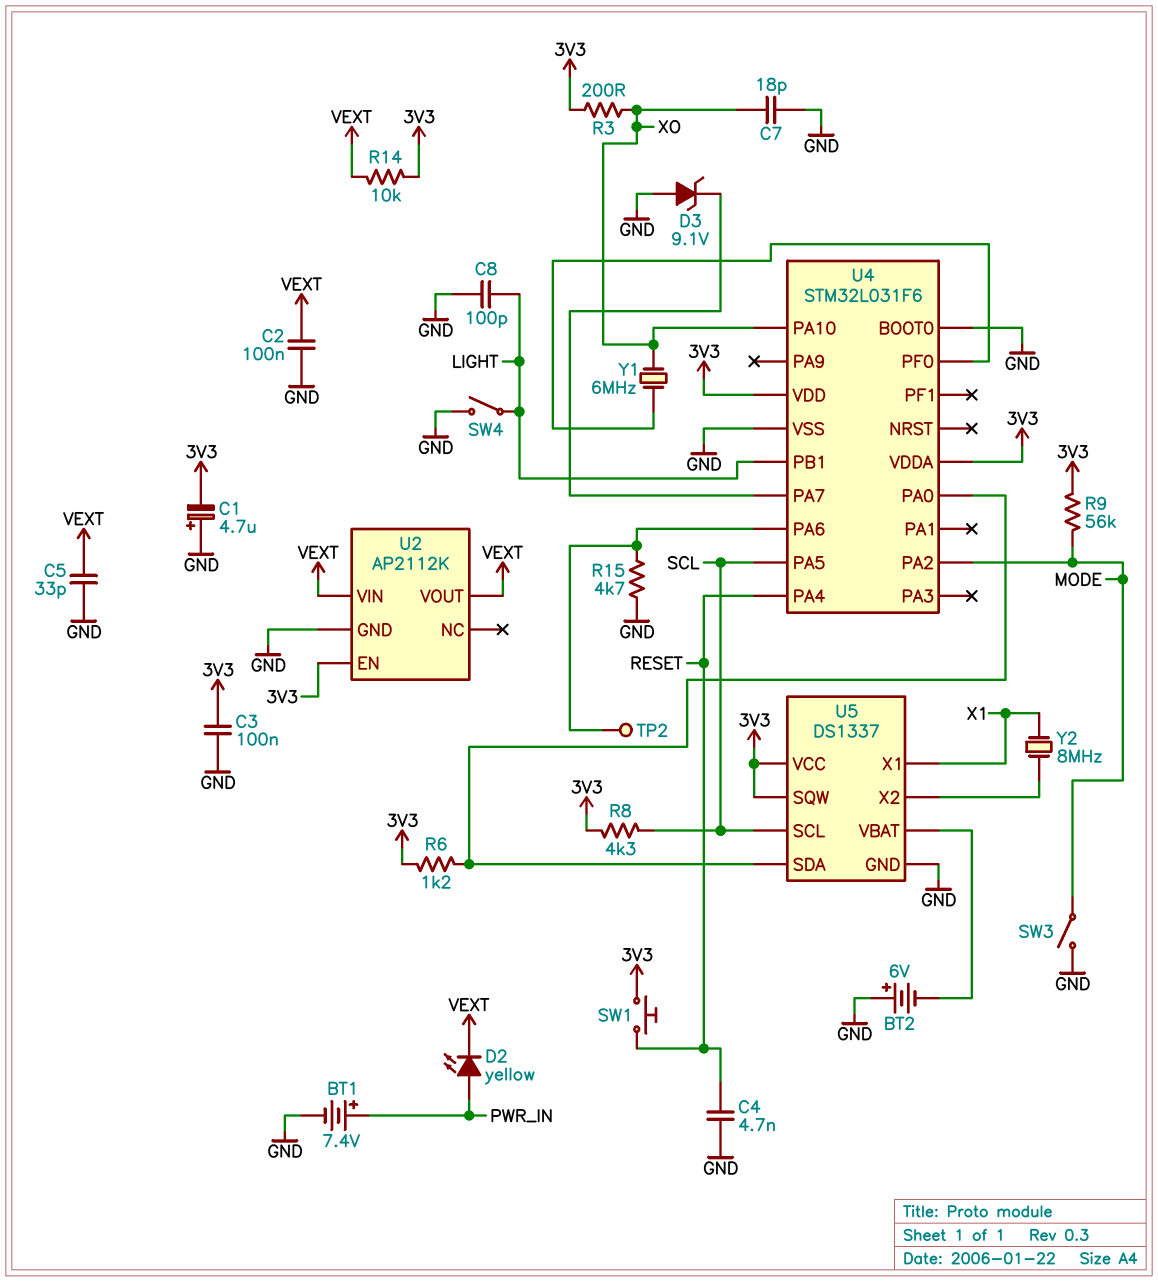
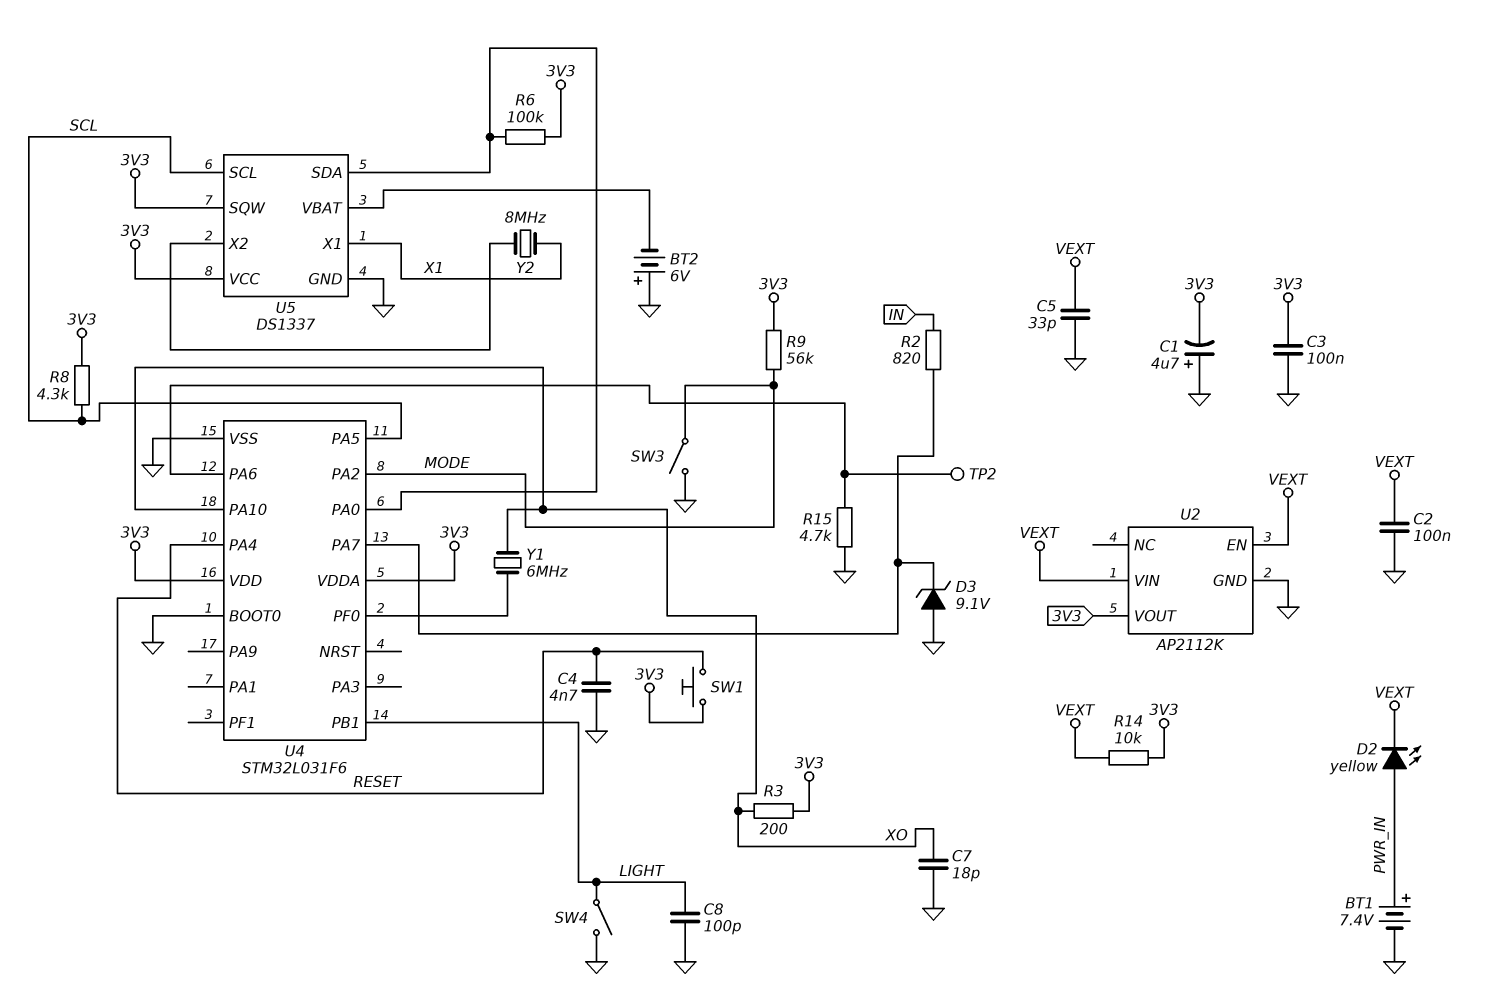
R2: none -> 820 (IN, U4/PA7)
R6: 1.2k (3V3, U4/PA0) -> 100k (3V3, U4/PA0)
U2 pin EN: 3V3 -> VEXT
U2 pin VOUT: VEXT -> 3V3

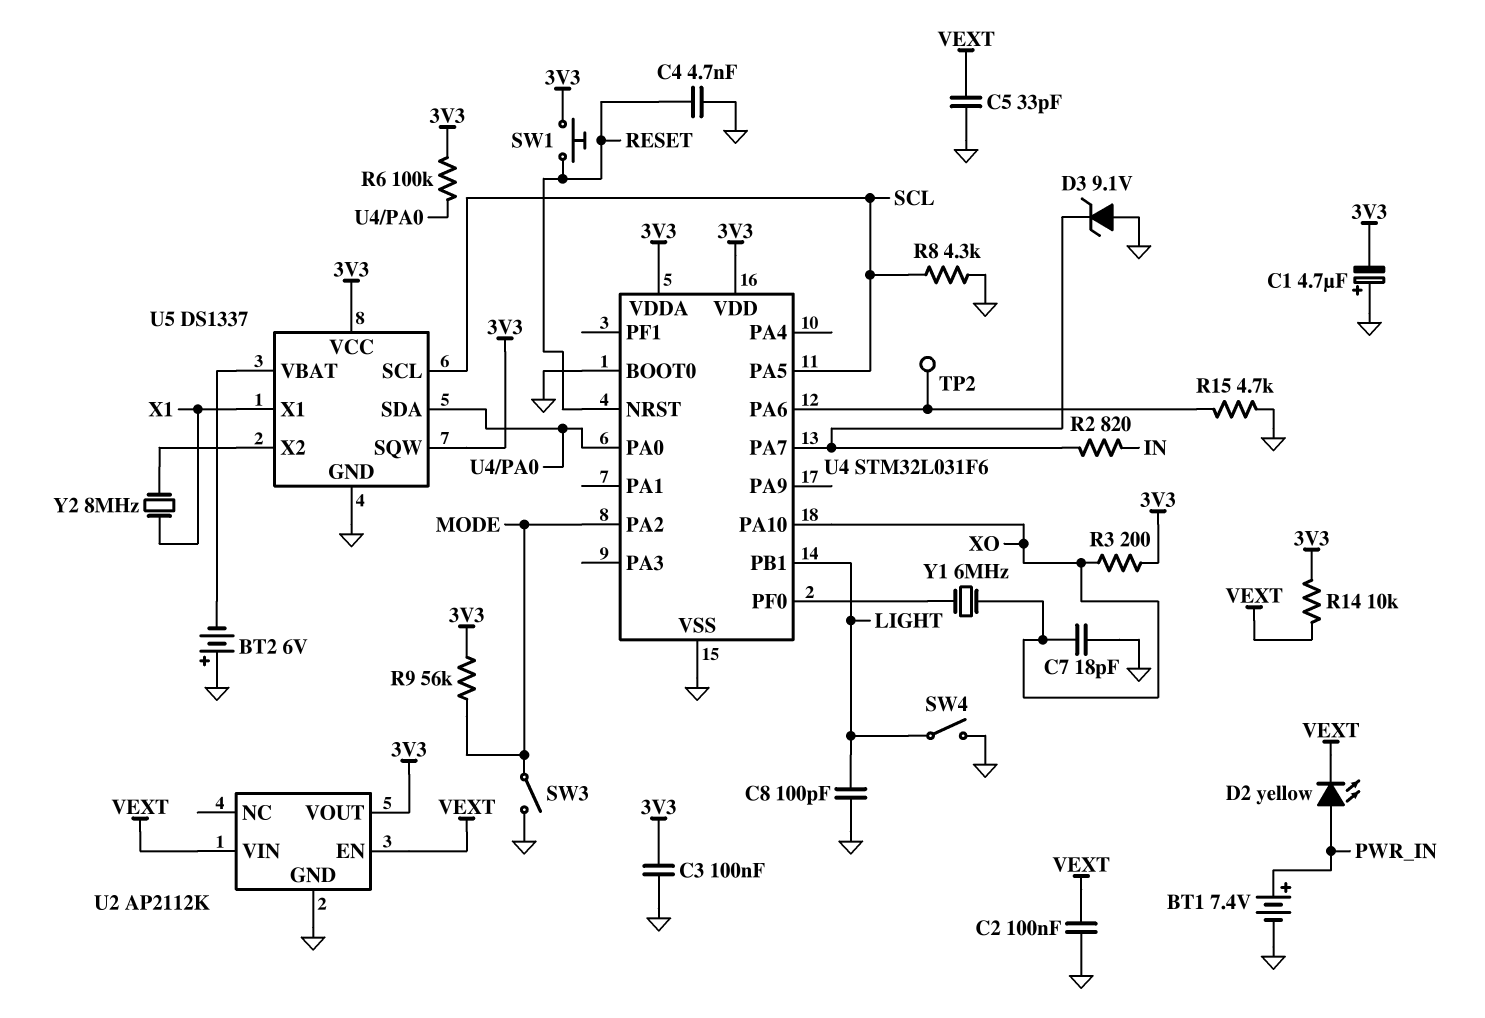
R8: 4.3k (3V3, SCL) -> 4.3k (GND, SCL)
U4 pin NRST: none -> RESET
U4 pin PA4: RESET -> none

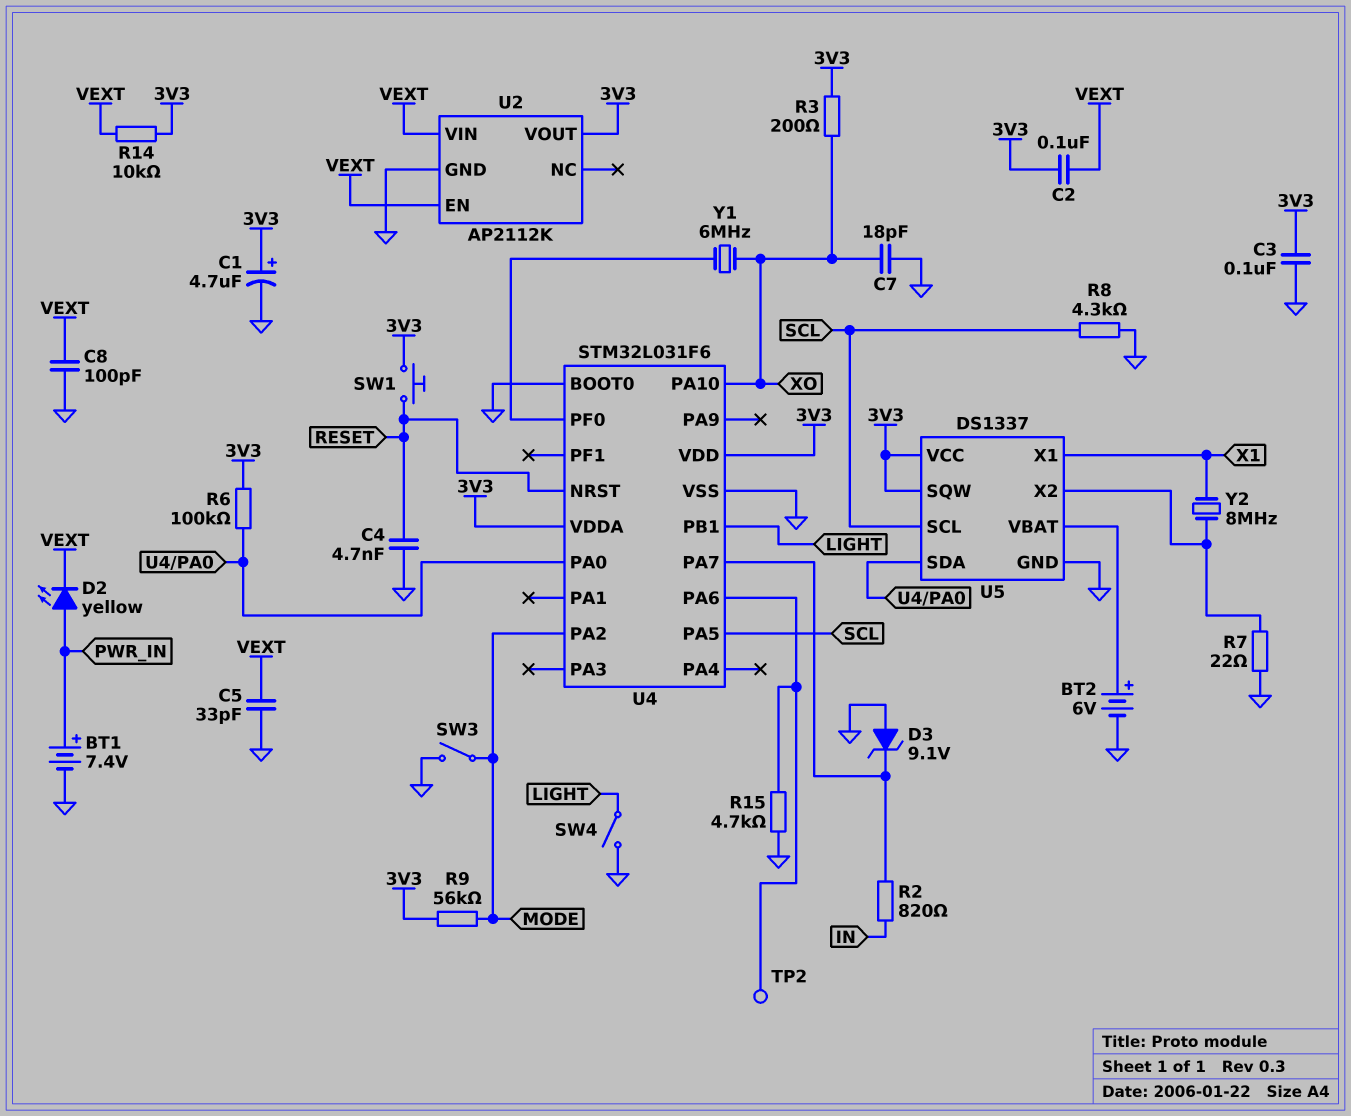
BT2: 6V (plus GND, minus U5/VBAT) -> 6V (plus U5/VBAT, minus GND)
C1: 4.7uF (plus GND, minus 3V3) -> 4.7uF (plus 3V3, minus GND)
C2: 100nF (GND, VEXT) -> 100nF (3V3, VEXT)
C8: 100pF (GND, LIGHT) -> 100pF (GND, VEXT)
R7: none -> 22 (GND, U5/X2)

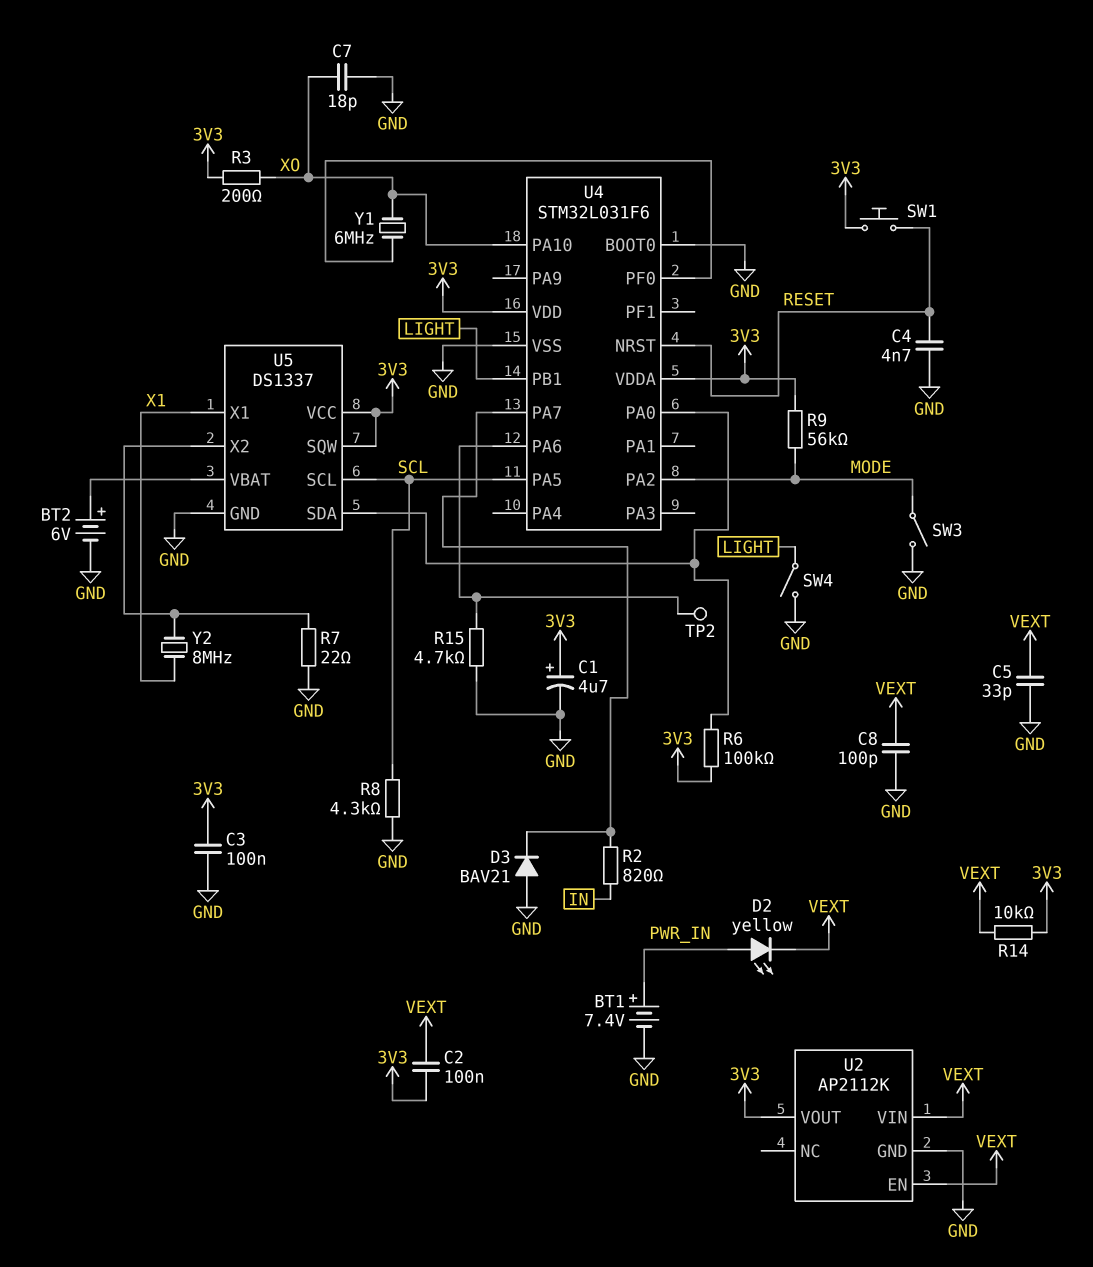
D3: zener 9.1V (A GND, K U4/PA7) -> diode BAV21 (A GND, K U4/PA7)

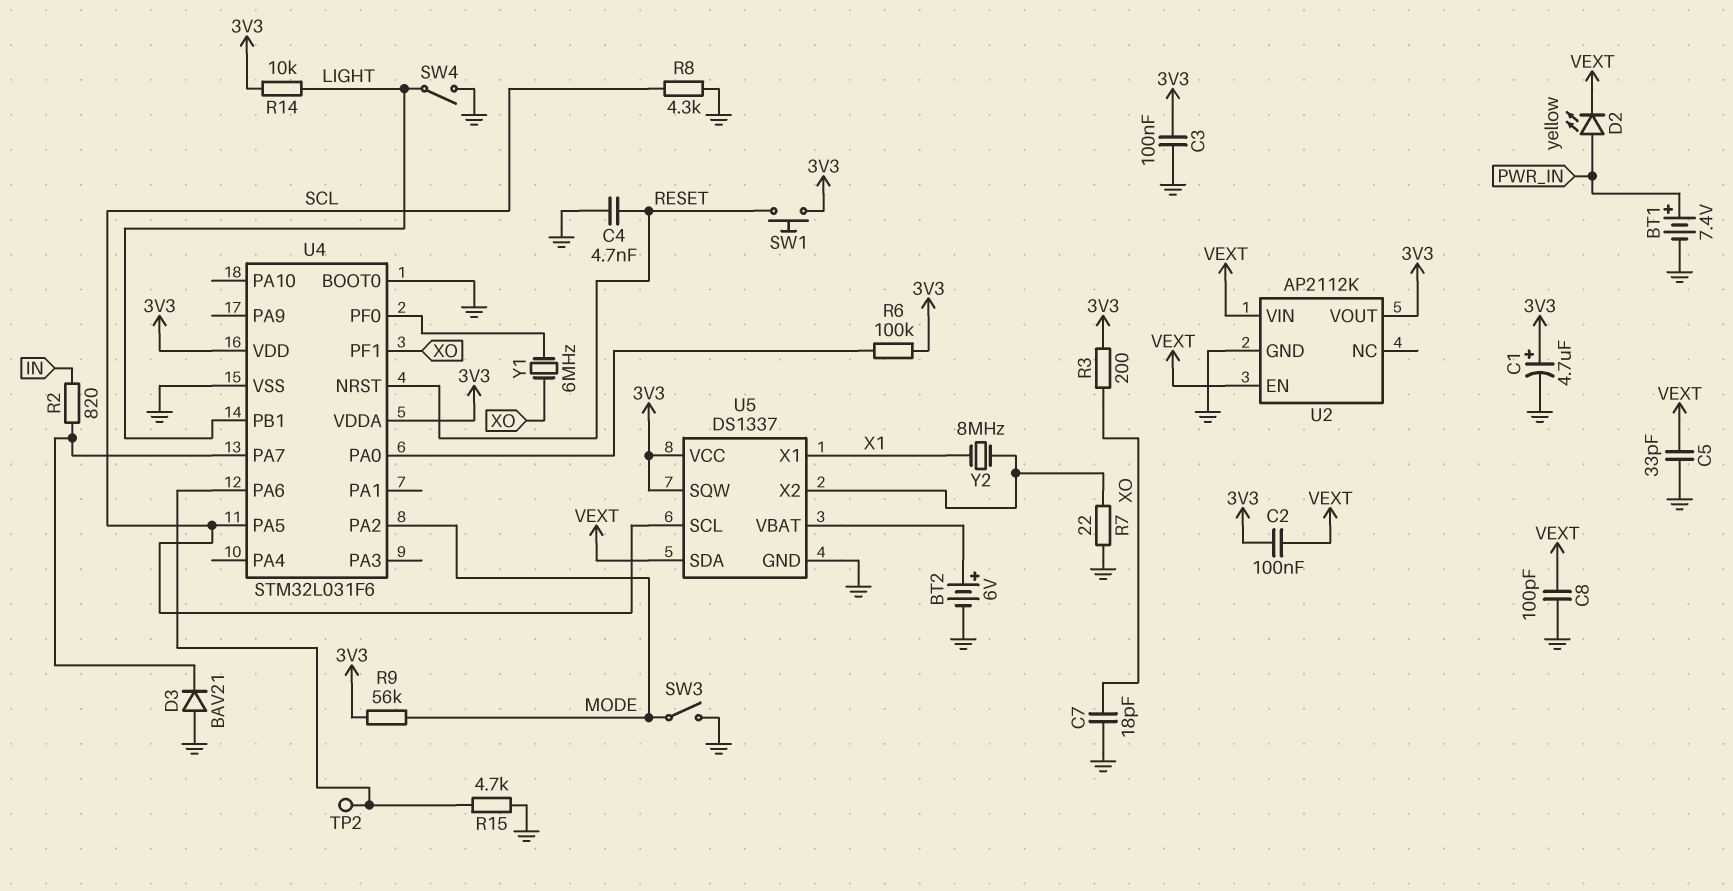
R14: 10k (3V3, VEXT) -> 10k (3V3, LIGHT)
U4 pin PA10: XO -> none
U4 pin PF1: none -> XO
U5 pin SDA: U4/PA0 -> VEXT

